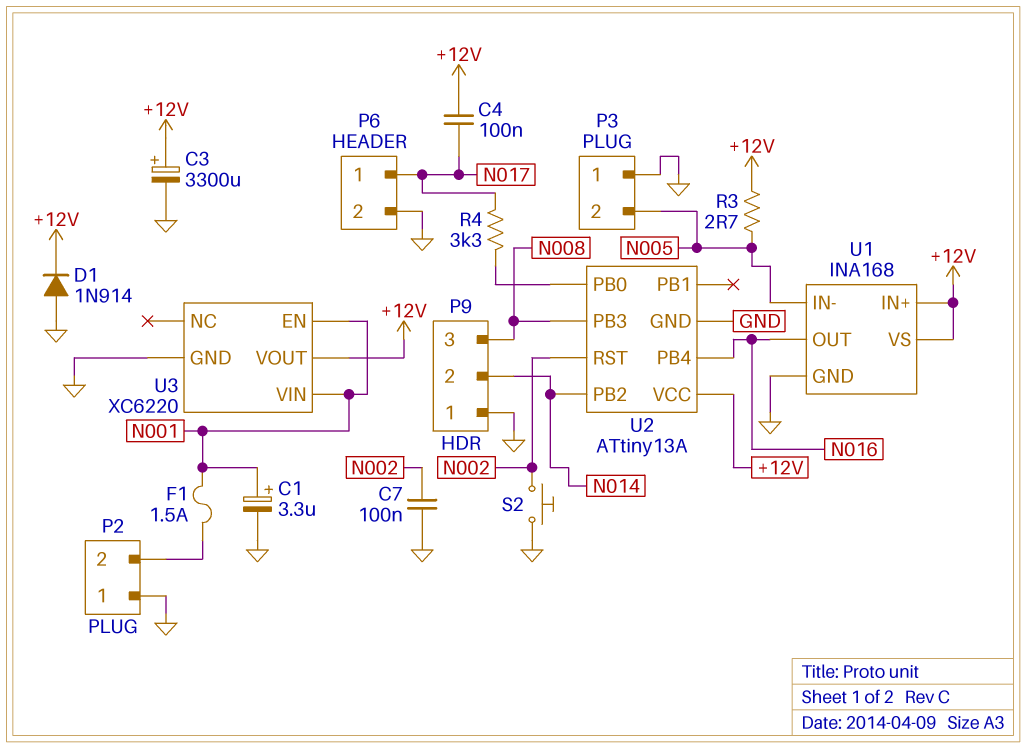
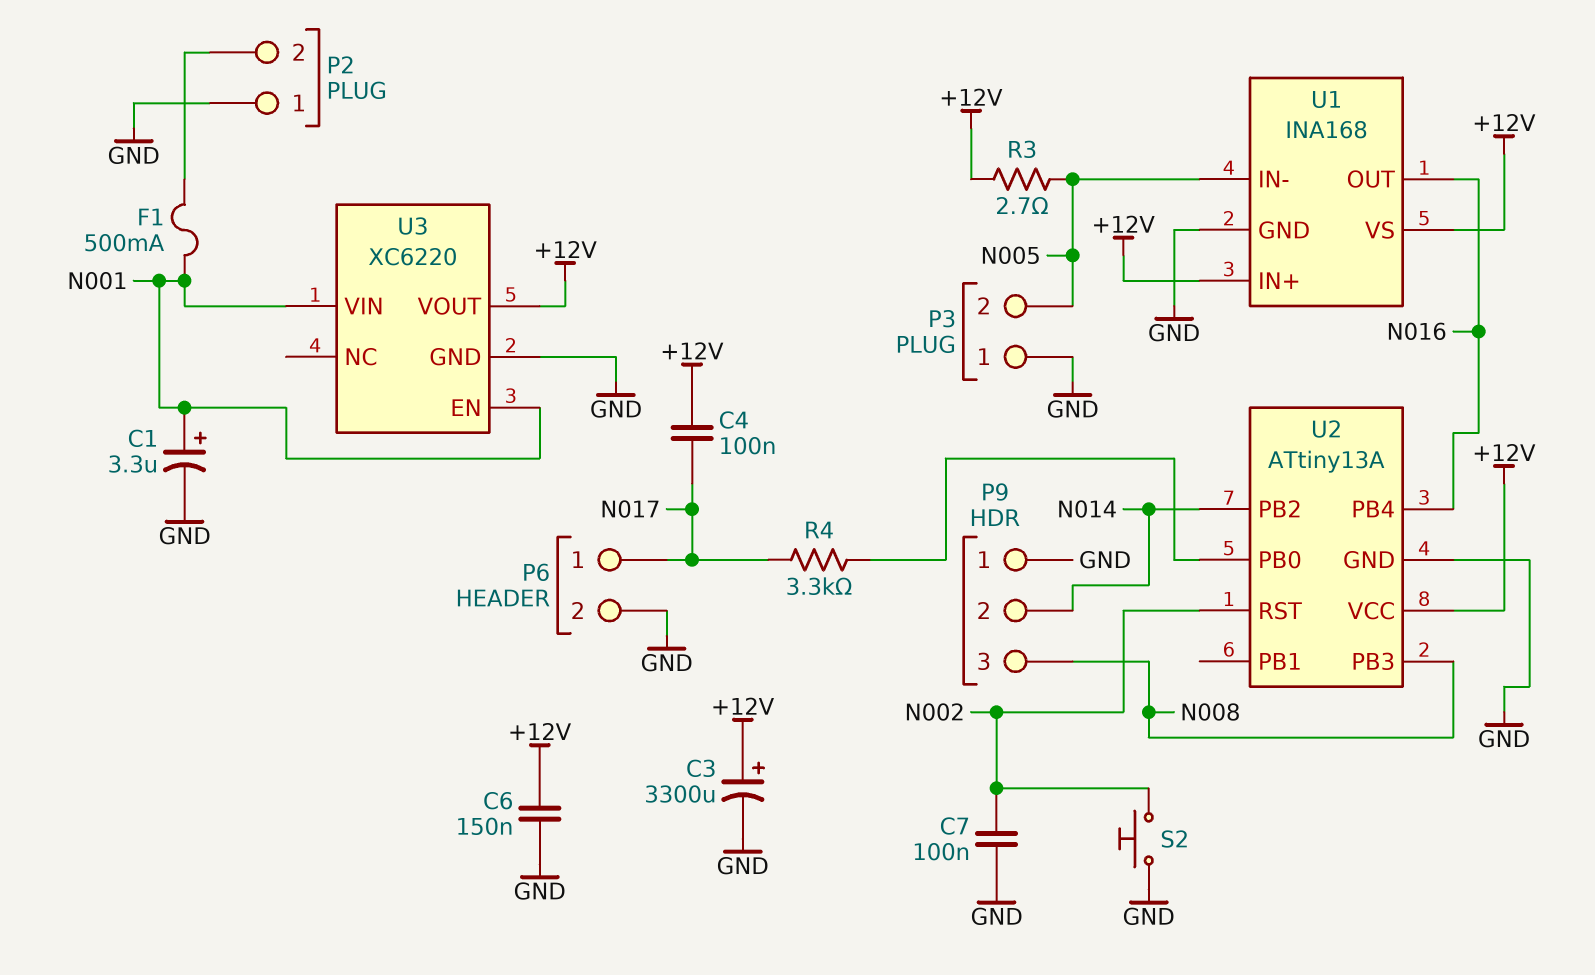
C6: none -> 150nF (+12V, GND)
D1: diode 1N914 (A GND, K +12V) -> none
F1: 1.5A (N001, P2/2) -> 500mA (N001, P2/2)

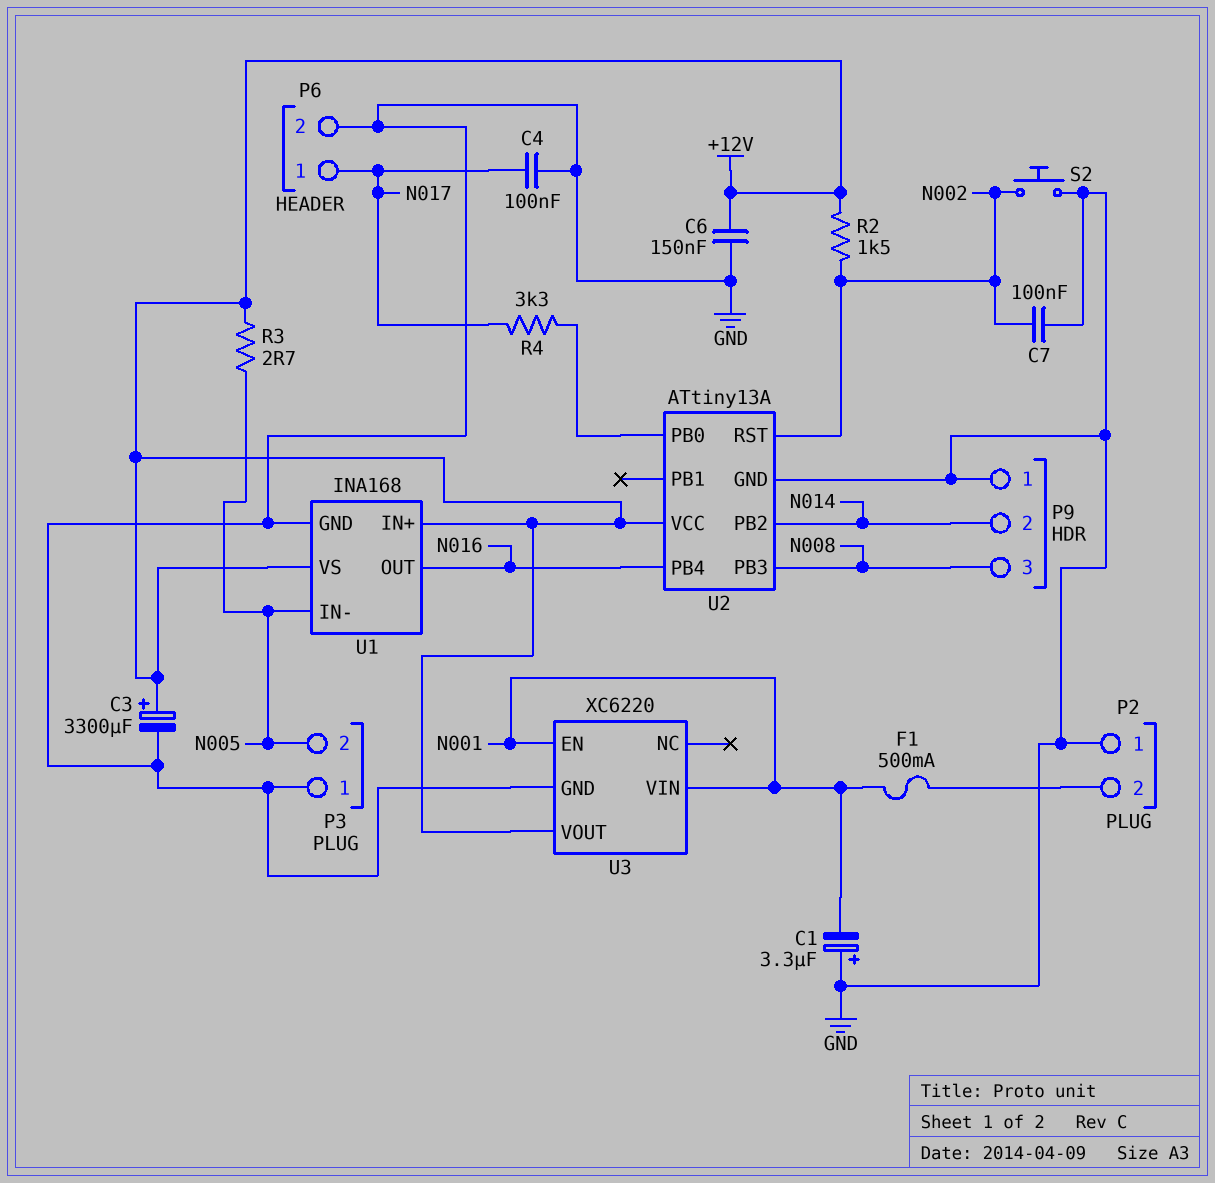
C1: 3.3uF (plus N001, minus GND) -> 3.3uF (plus GND, minus N001)
C4: 100nF (+12V, N017) -> 100nF (GND, N017)
R2: none -> 1.5k (+12V, N002)

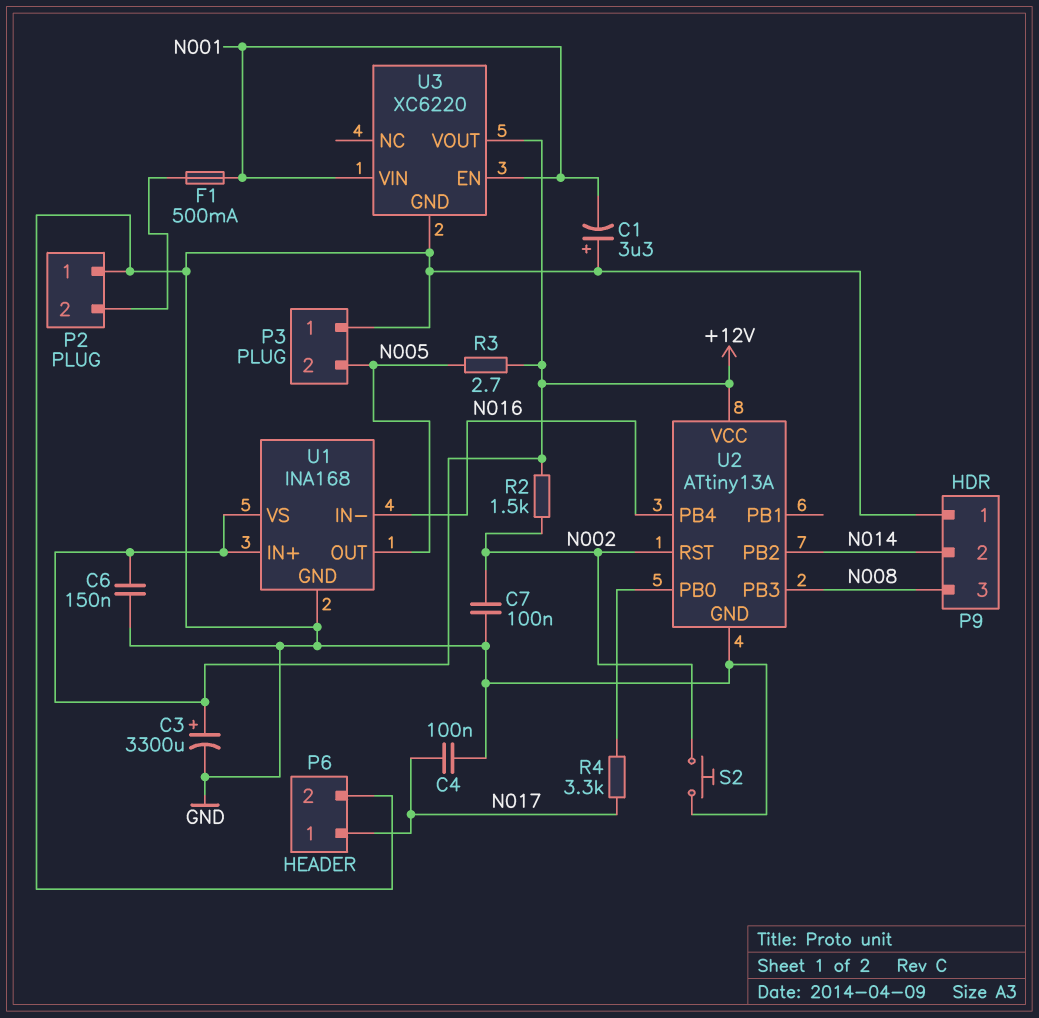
U1 pin IN-: N005 -> N016
U1 pin OUT: N016 -> N005

